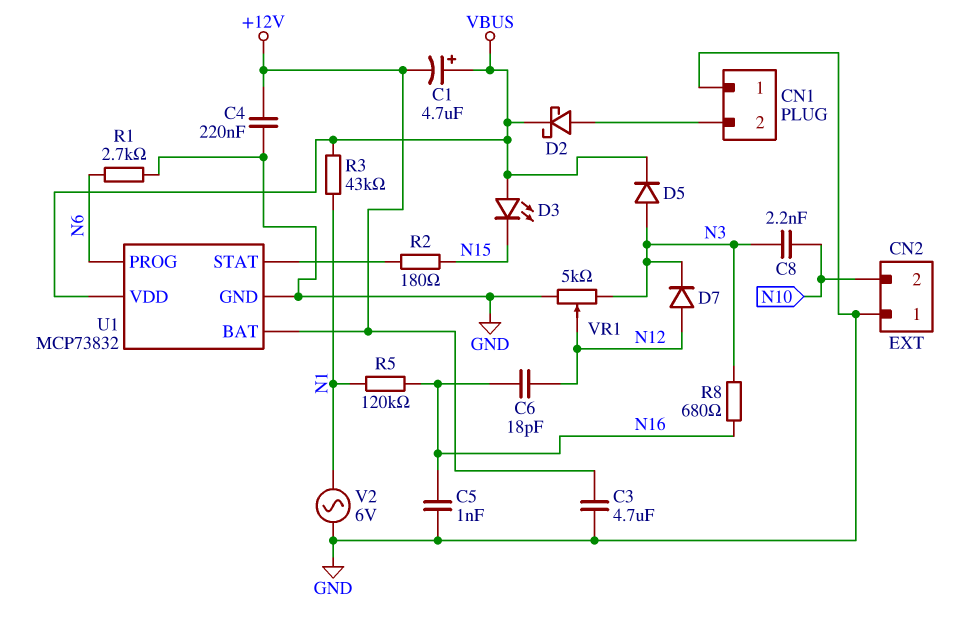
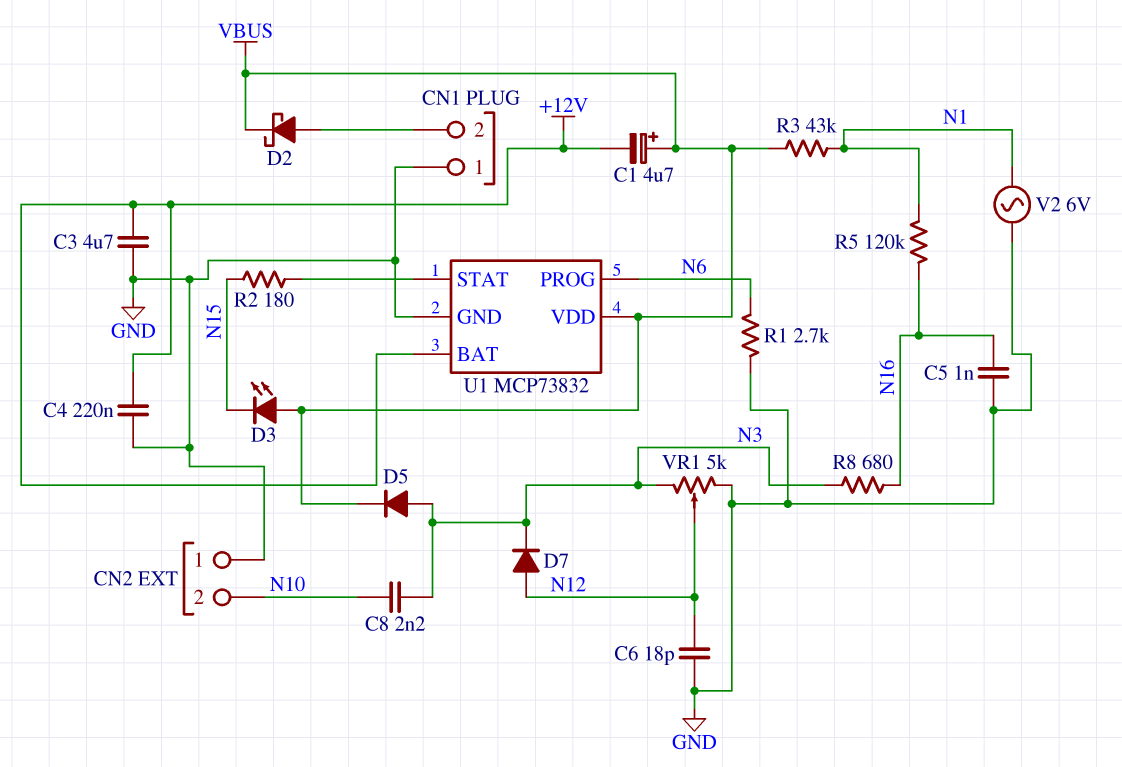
C6: 18pF (N12, N16) -> 18pF (GND, N12)

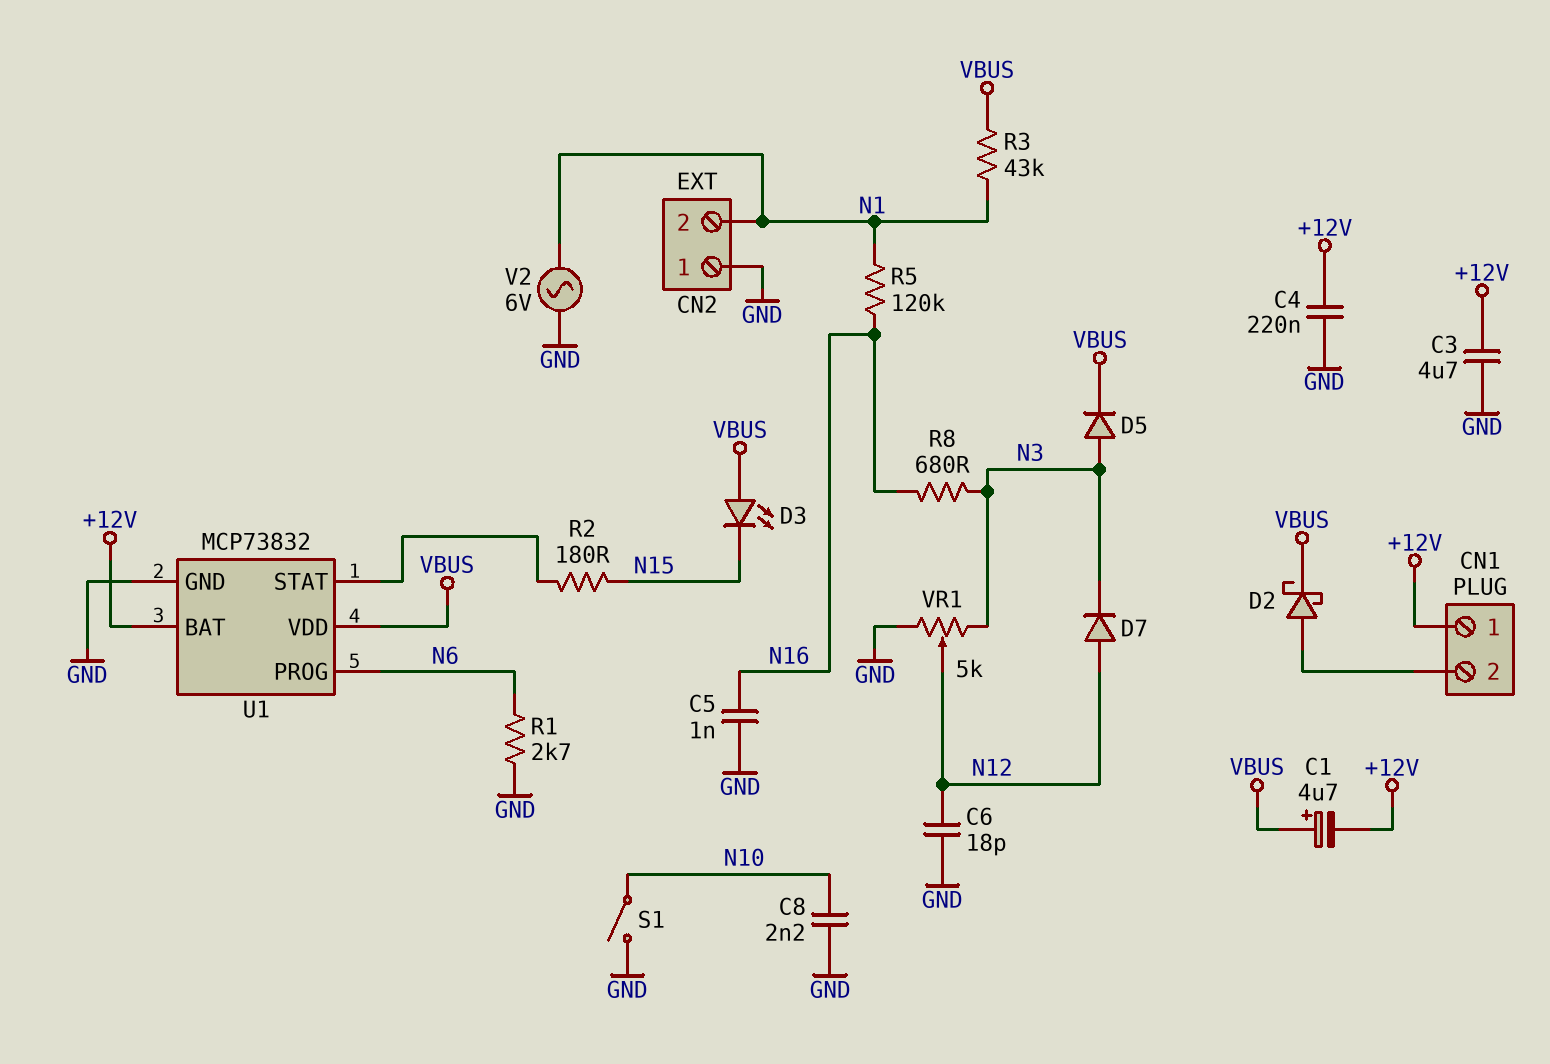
C8: 2.2nF (N3, N10) -> 2.2nF (GND, N10)
CN1 pin 1: GND -> +12V
CN2 pin 2: N10 -> N1
S1: none -> switch (GND, N10)

